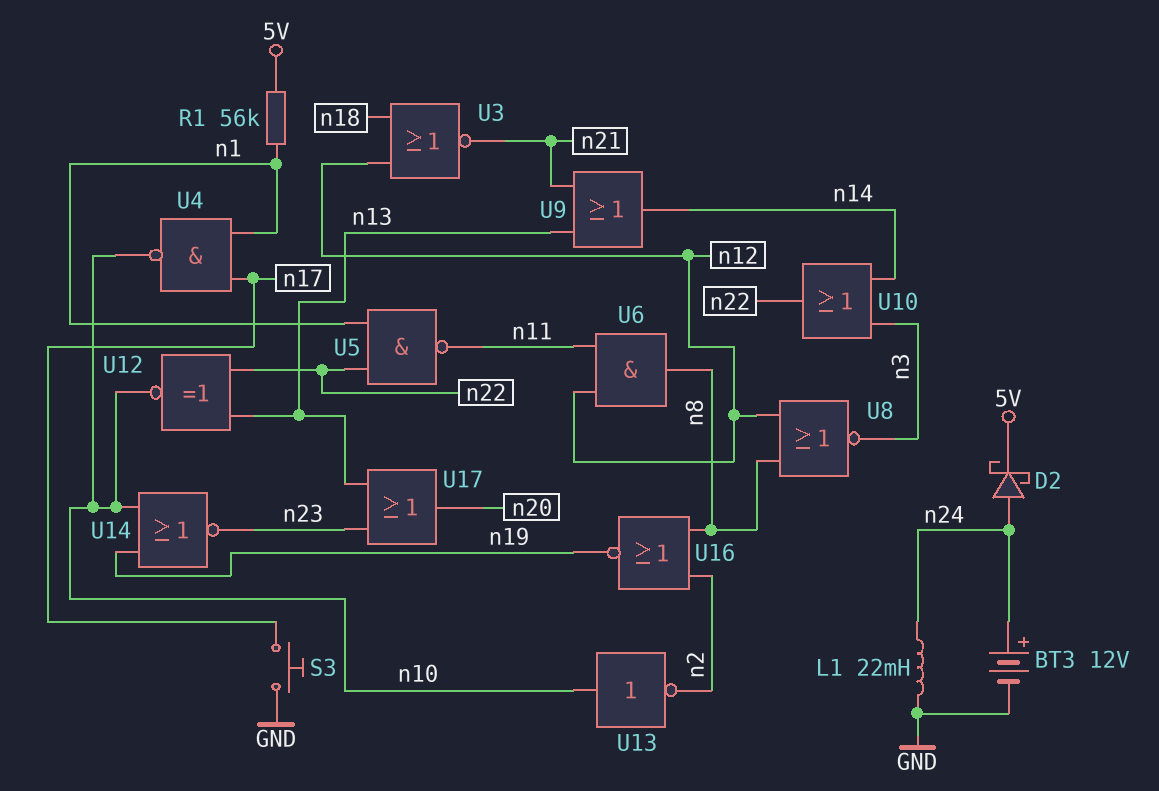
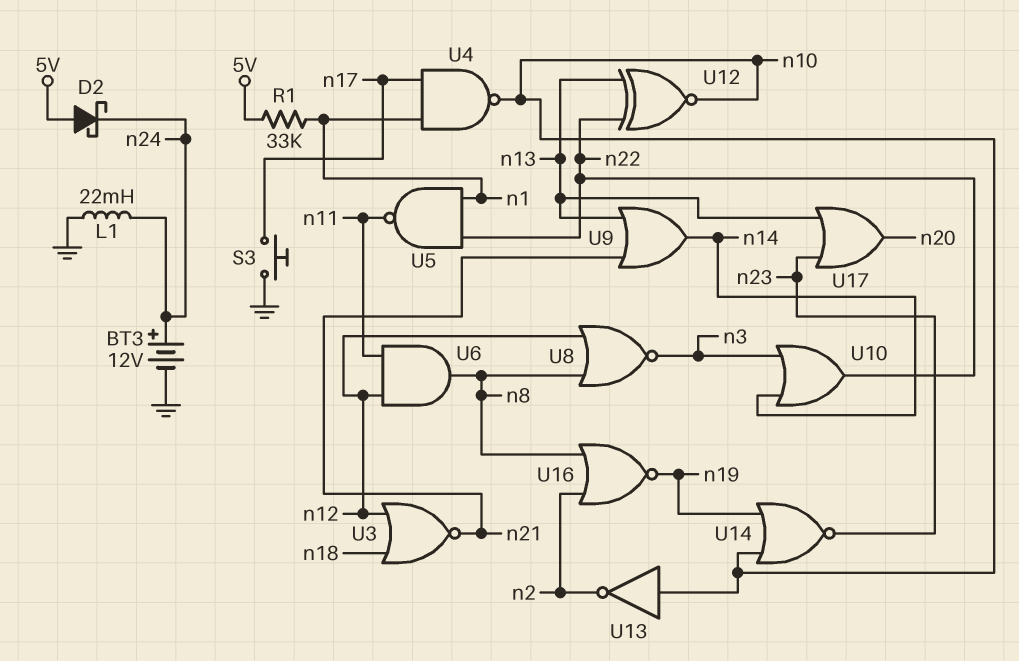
D2: schottky (A n24, K 5V) -> schottky (A 5V, K n24)
R1: 56k (5V, n1) -> 33k (5V, n1)

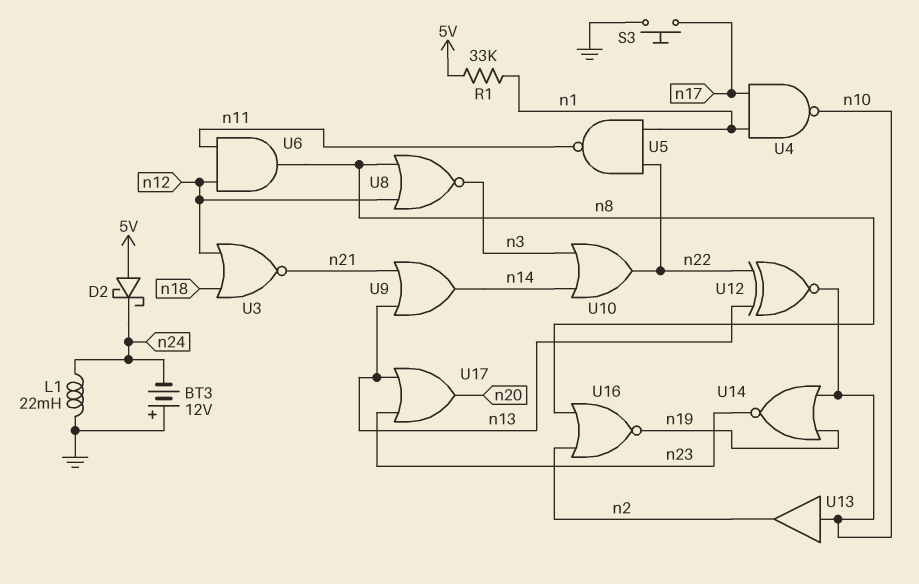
BT3: 12V (plus n24, minus GND) -> 12V (plus GND, minus n24)
U13: NOT (in n10, out n2) -> buffer (in n10, out n2)

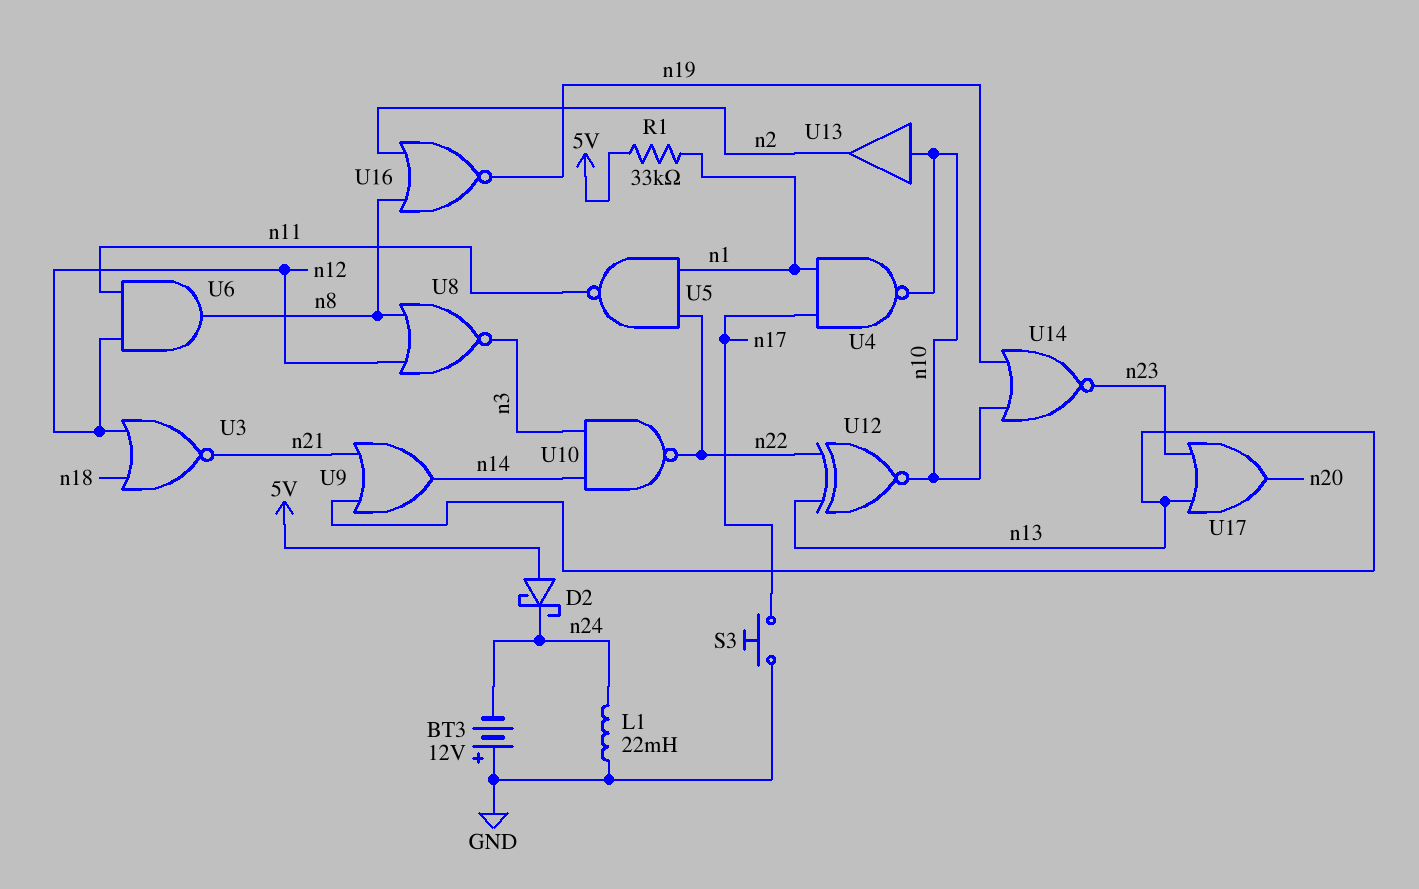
U10: OR (in n3, in n14, out n22) -> NAND (in n3, in n14, out n22)

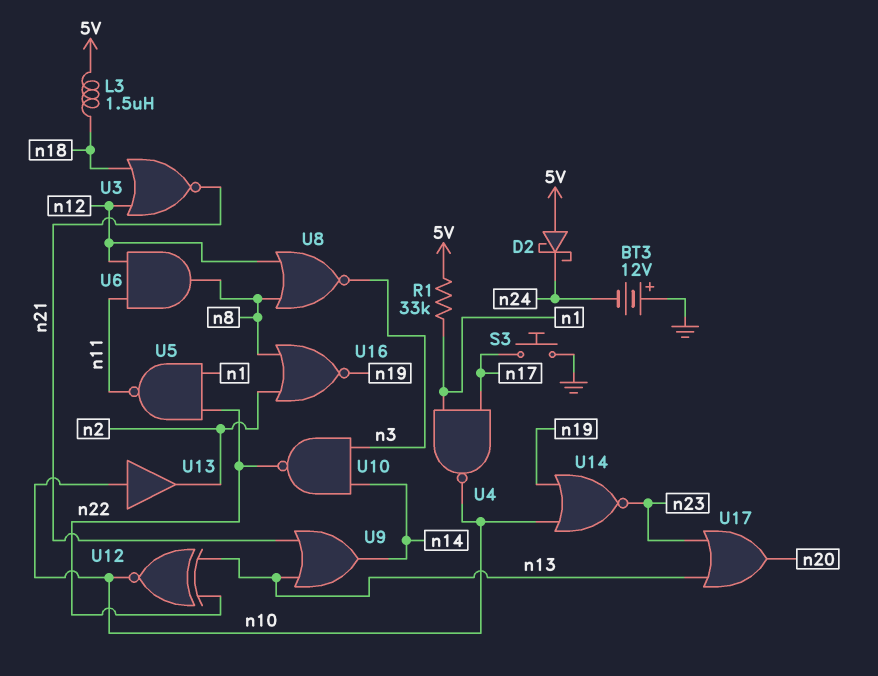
L1: 22mH (GND, n24) -> none
L3: none -> 1.5uH (5V, n18)

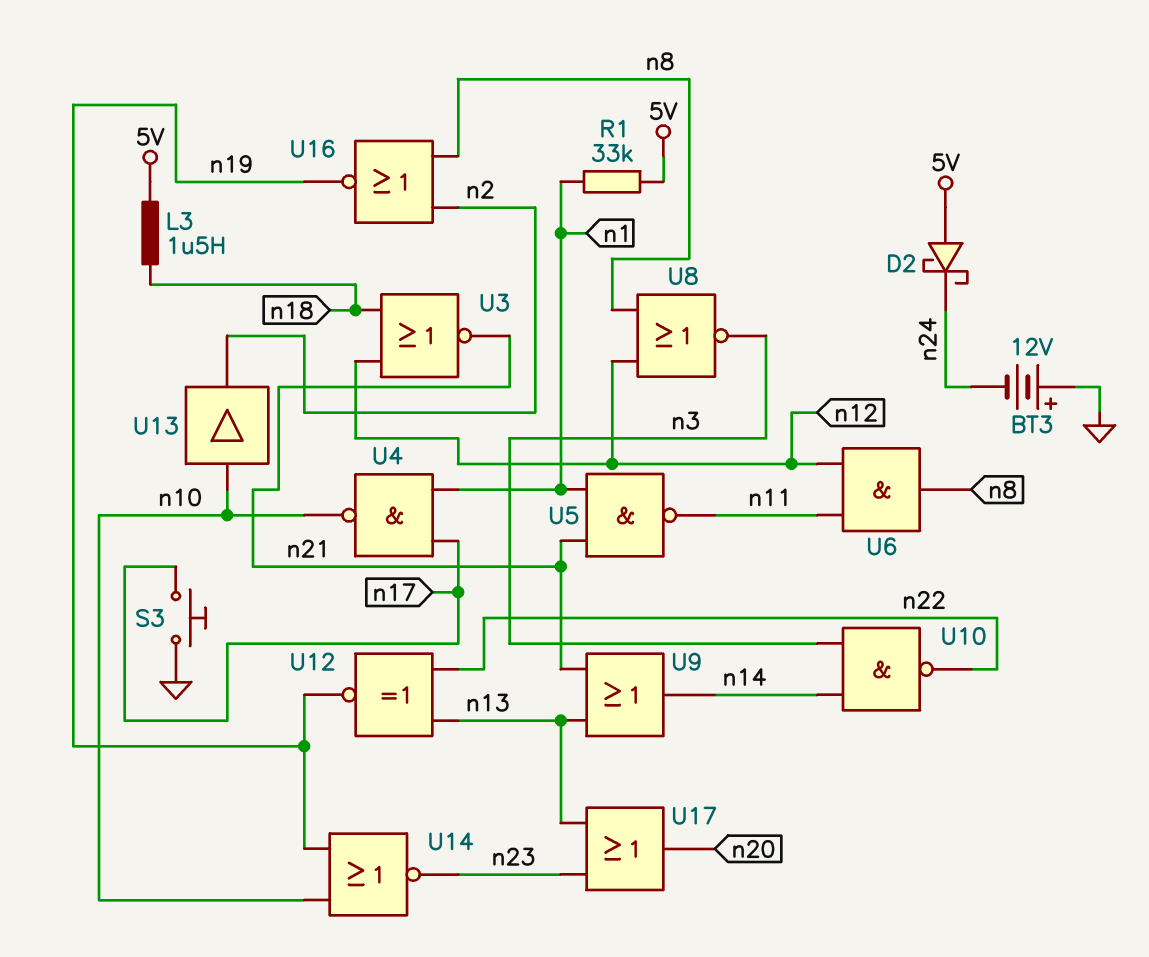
U5: NAND (in n1, in n22, out n11) -> NAND (in n1, in n21, out n11)
U12: XNOR (in n13, in n22, out n10) -> XNOR (in n13, in n22, out n19)

